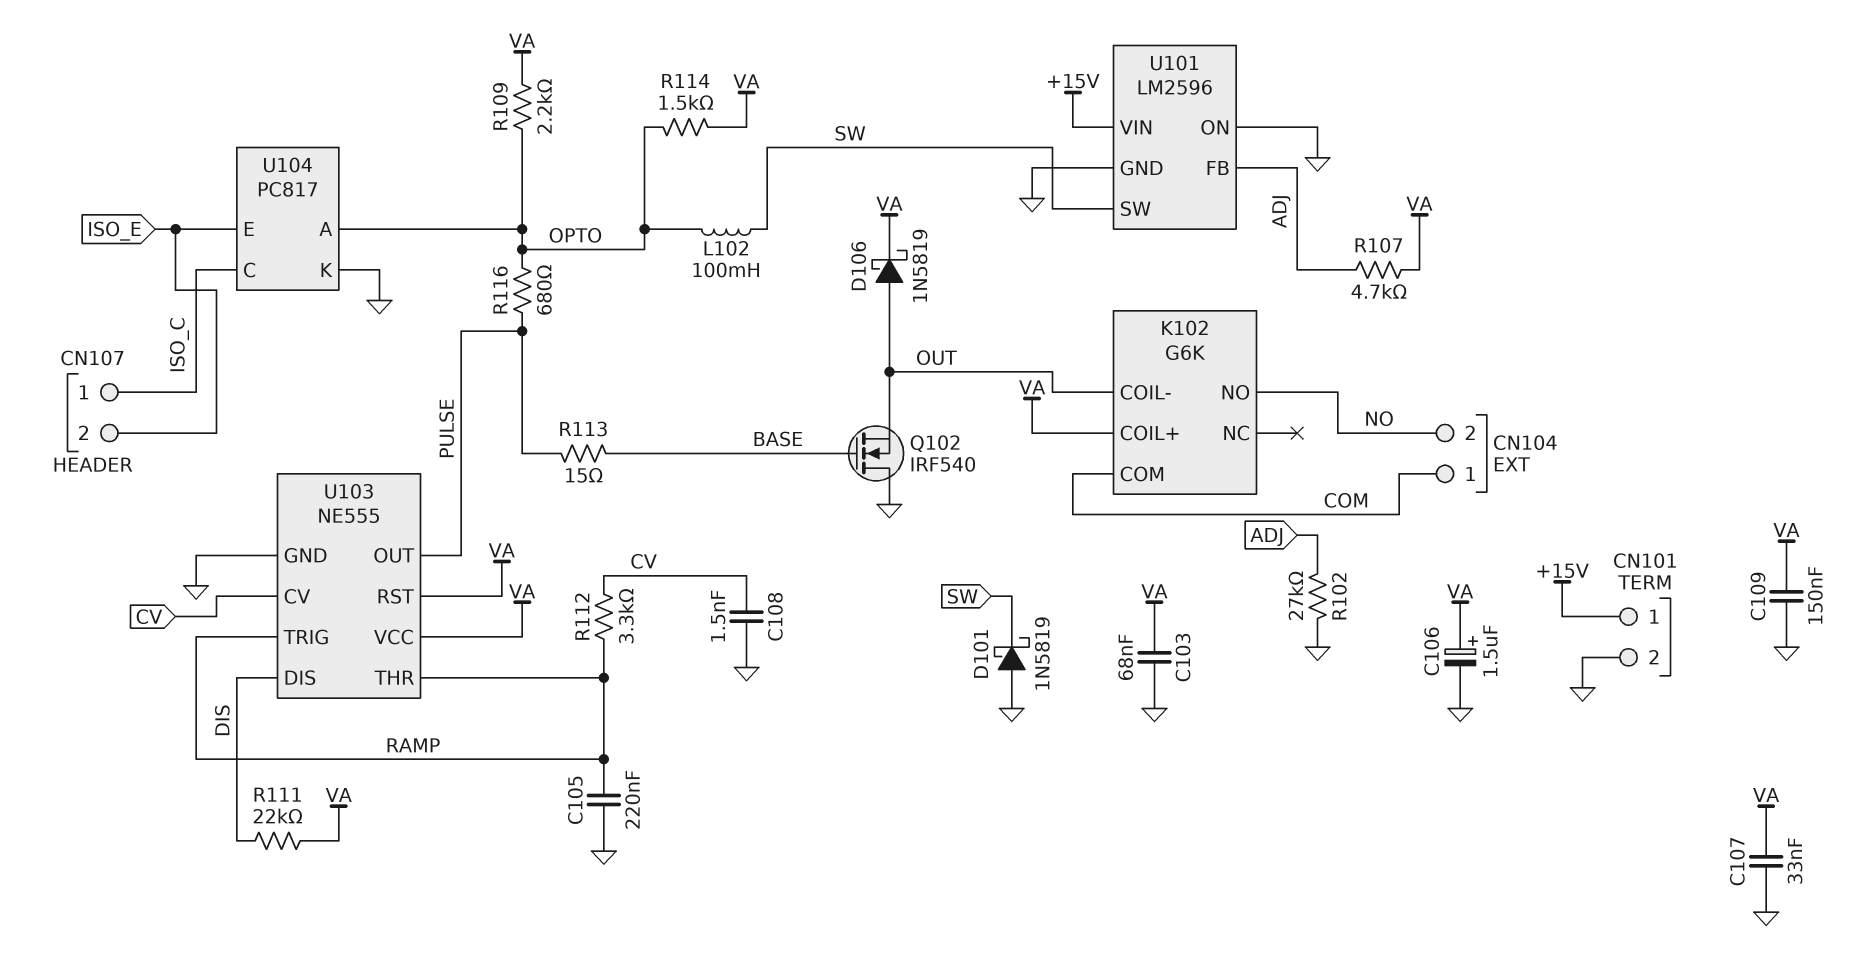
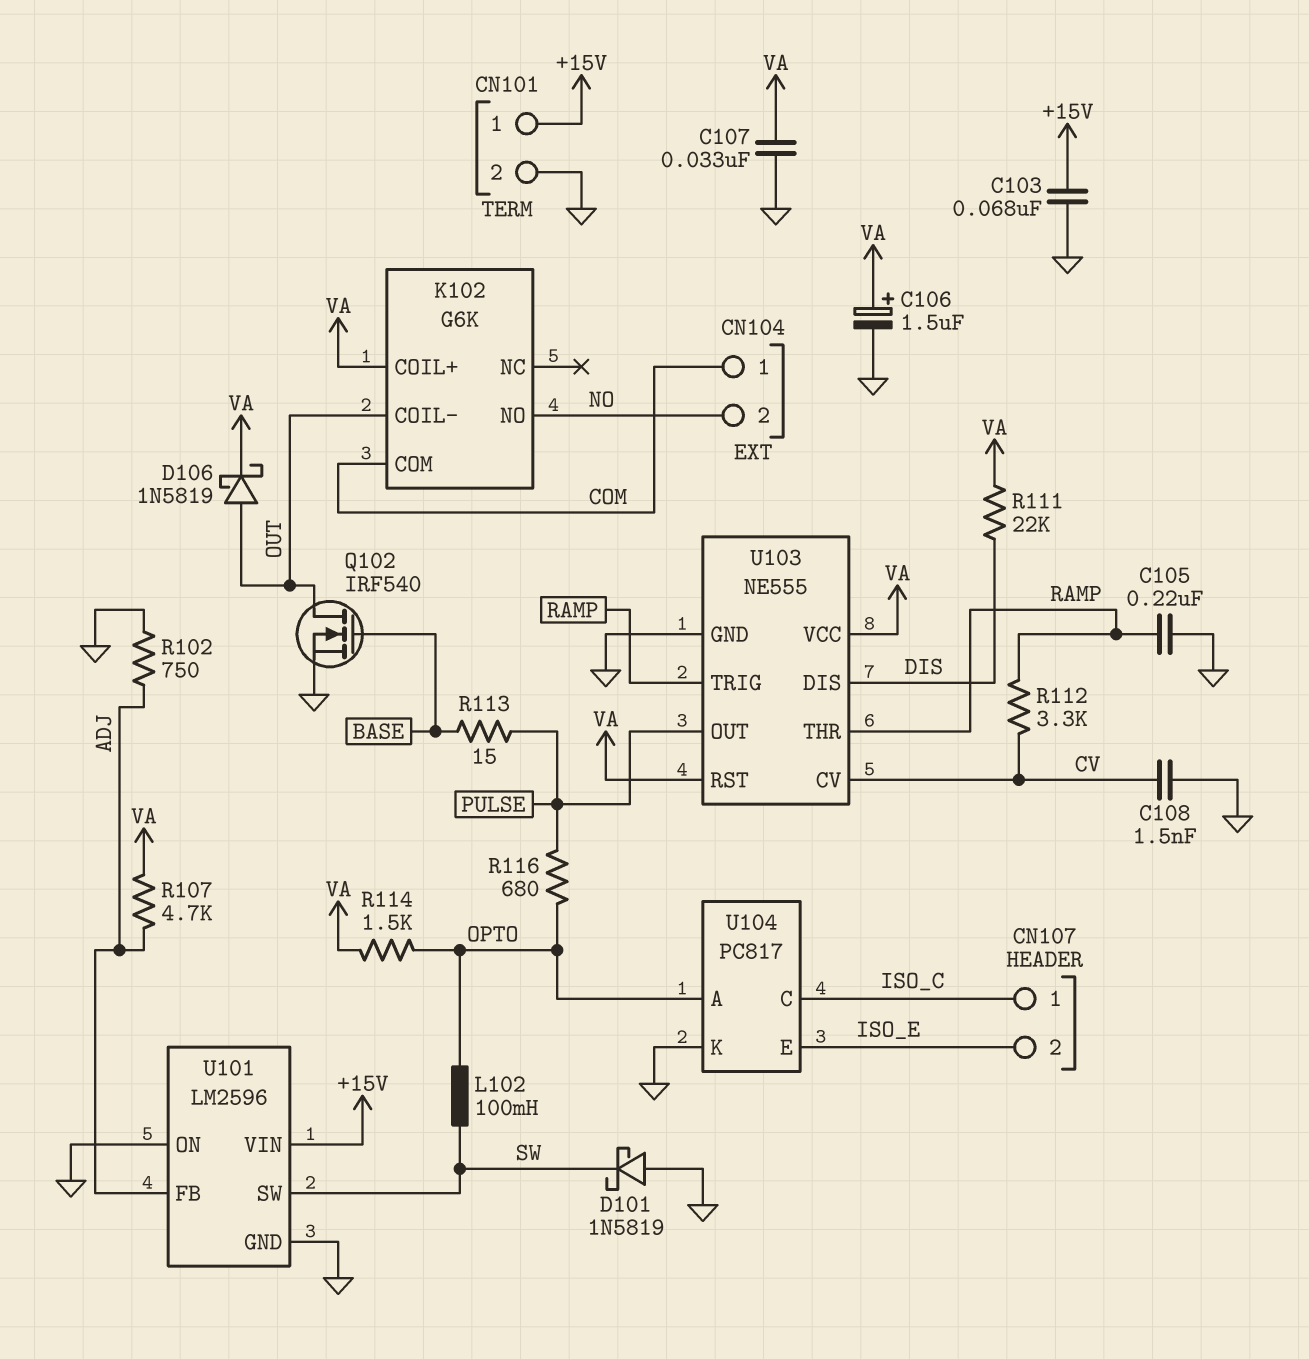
C103: 68nF (GND, VA) -> 68nF (+15V, GND)
C109: 150nF (GND, VA) -> none
Q102: NMOS IRF540 (G BASE, D GND, S OUT) -> NMOS IRF540 (G BASE, D OUT, S GND)
R102: 27k (ADJ, GND) -> 750 (ADJ, GND)
R109: 2.2k (OPTO, VA) -> none

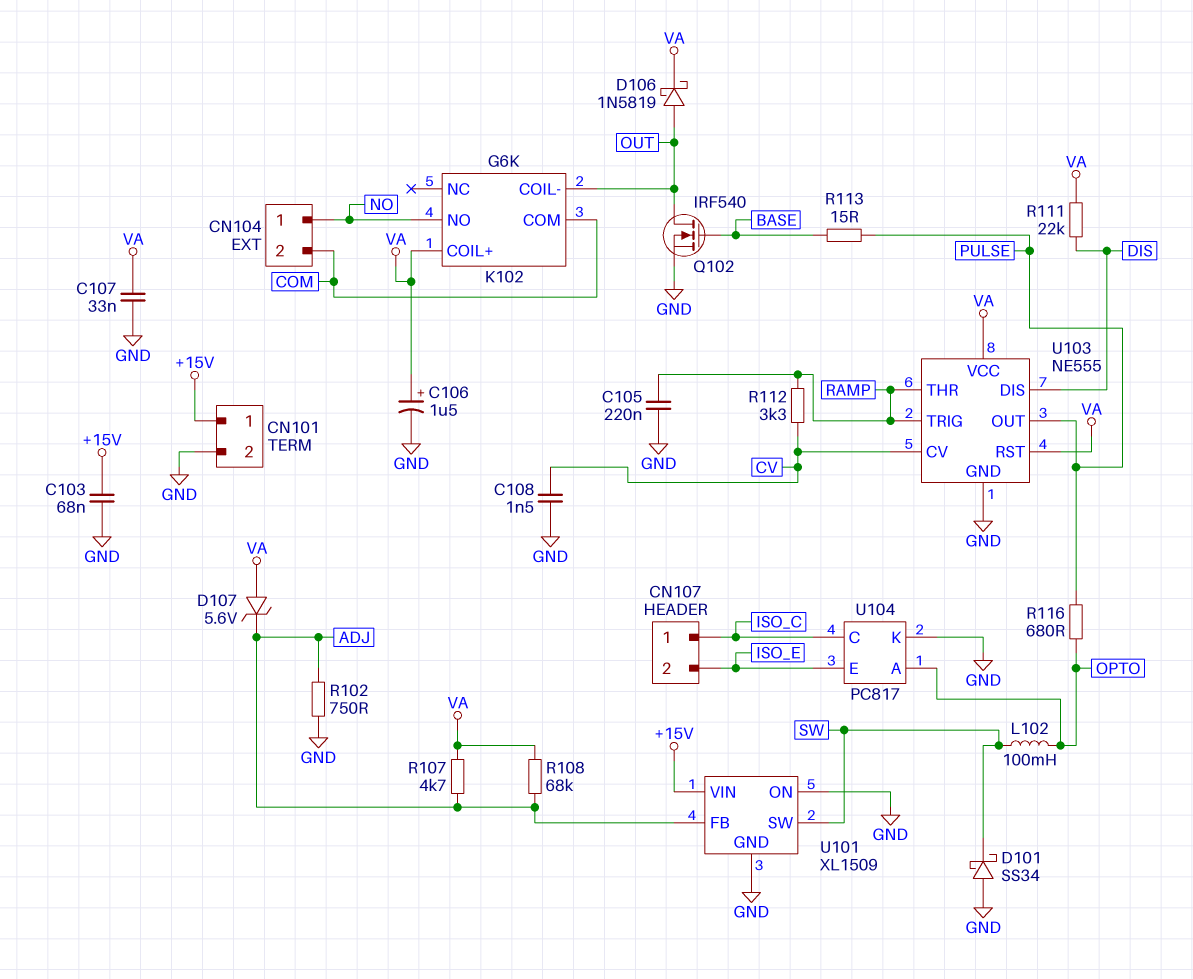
CN104 pin 1: COM -> NO
CN104 pin 2: NO -> COM
D101: schottky 1N5819 (A GND, K SW) -> schottky SS34 (A GND, K SW)
D107: none -> zener 5.6V (A VA, K ADJ)
R108: none -> 68k (ADJ, VA)
R114: 1.5k (OPTO, VA) -> none
U101: LM2596 -> XL1509

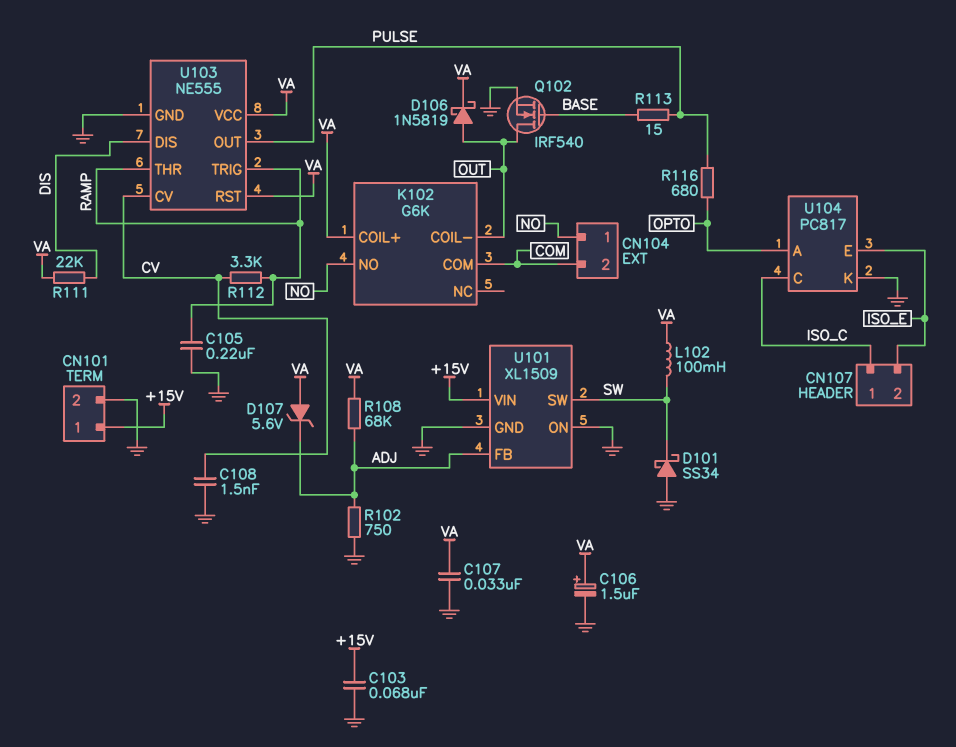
L102: 100mH (OPTO, SW) -> 100mH (SW, VA)
R107: 4.7k (ADJ, VA) -> none

